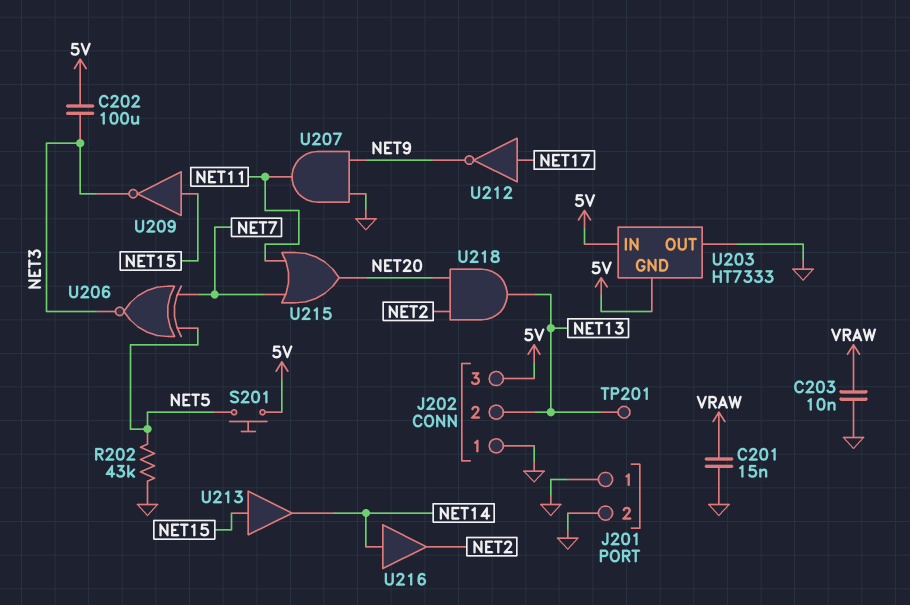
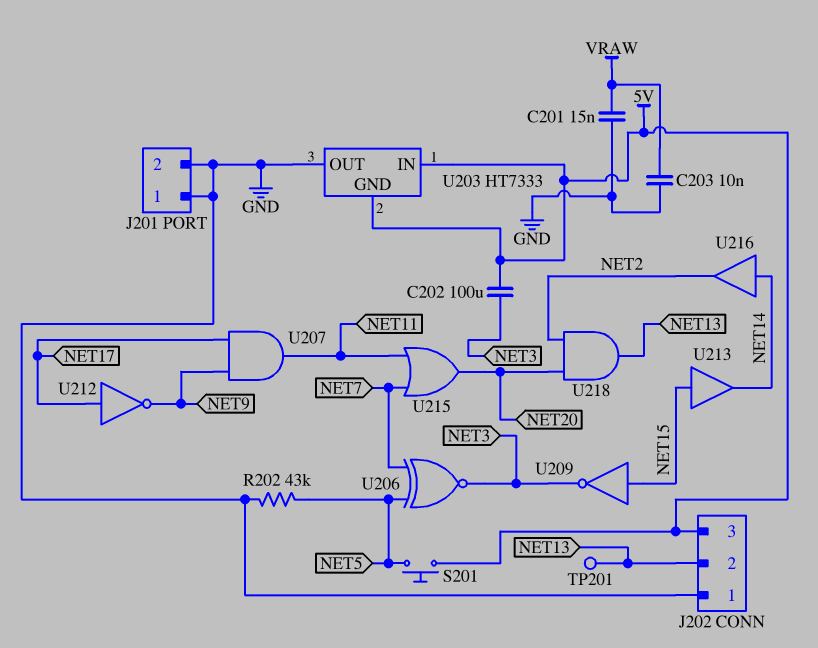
U207: AND (in GND, in NET9, out NET11) -> AND (in NET9, in NET17, out NET11)

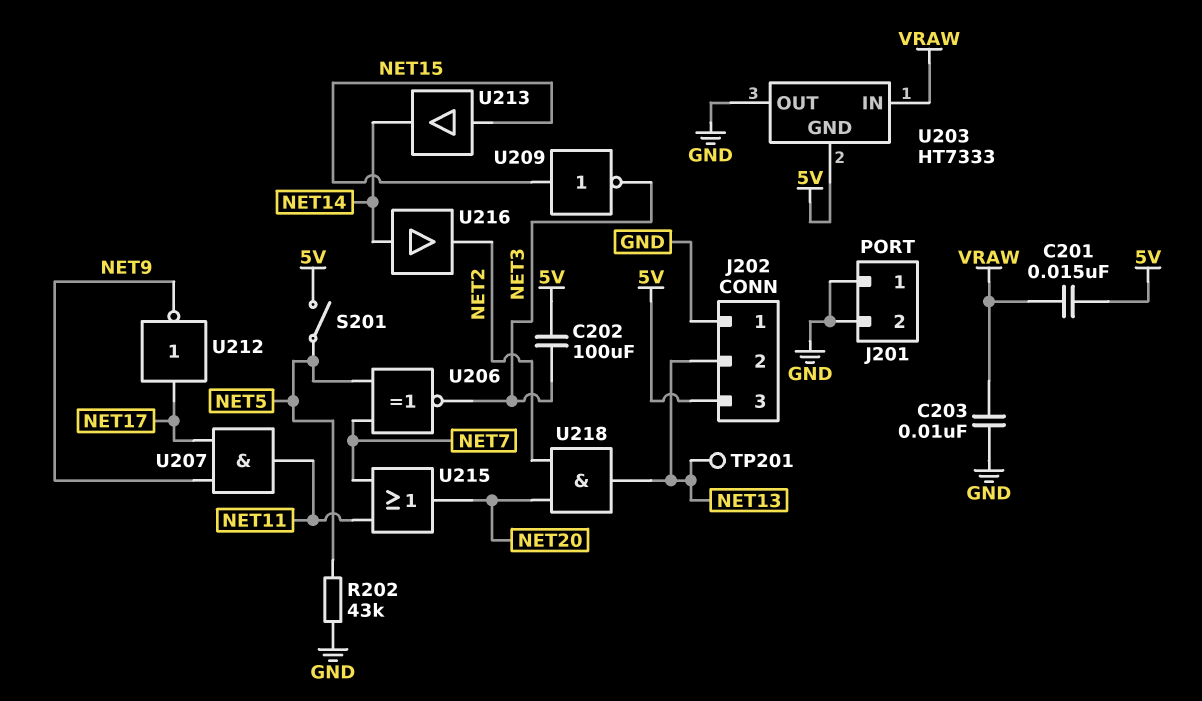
C201: 15nF (GND, VRAW) -> 15nF (5V, VRAW)
S201: button (5V, NET5) -> switch (5V, NET5)
U203 pin IN: 5V -> VRAW

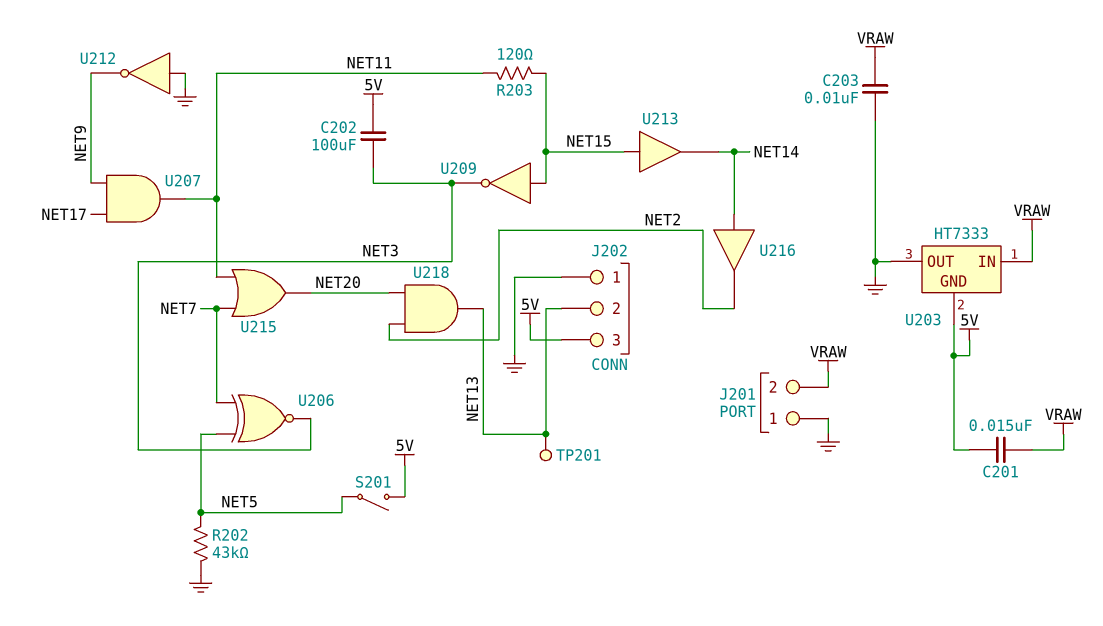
J201 pin 2: GND -> VRAW
R203: none -> 120 (NET11, NET15)
U212: NOT (in NET17, out NET9) -> NOT (in GND, out NET9)

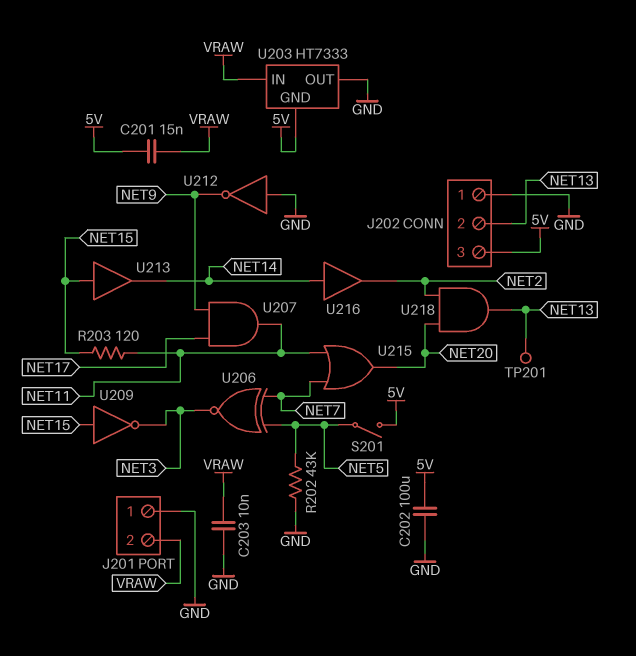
C202: 100uF (5V, NET3) -> 100uF (5V, GND)

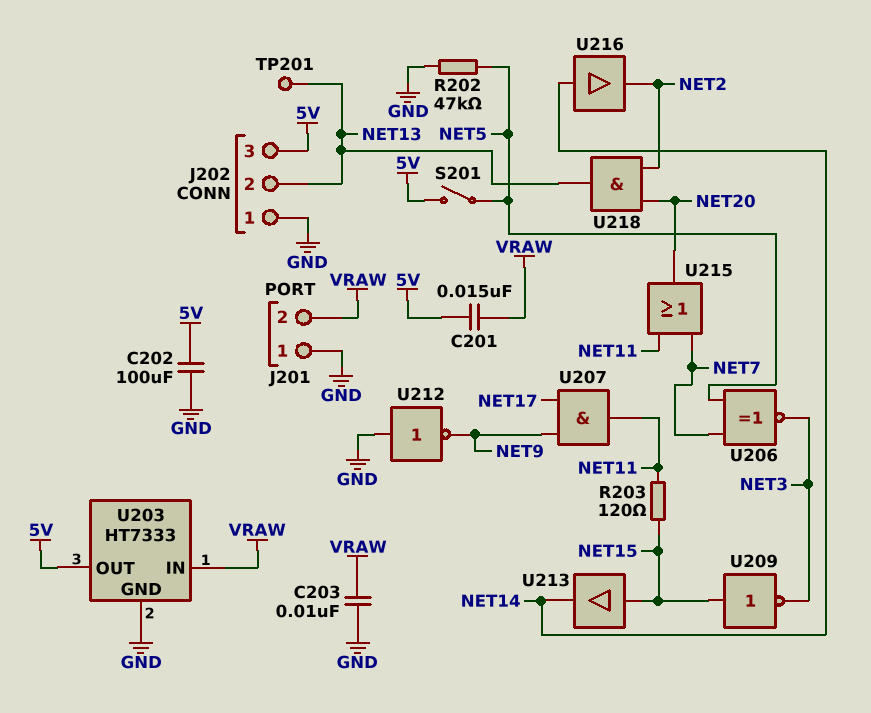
R202: 43k (GND, NET5) -> 47k (GND, NET5)
U203 pin GND: 5V -> GND
U203 pin OUT: GND -> 5V

